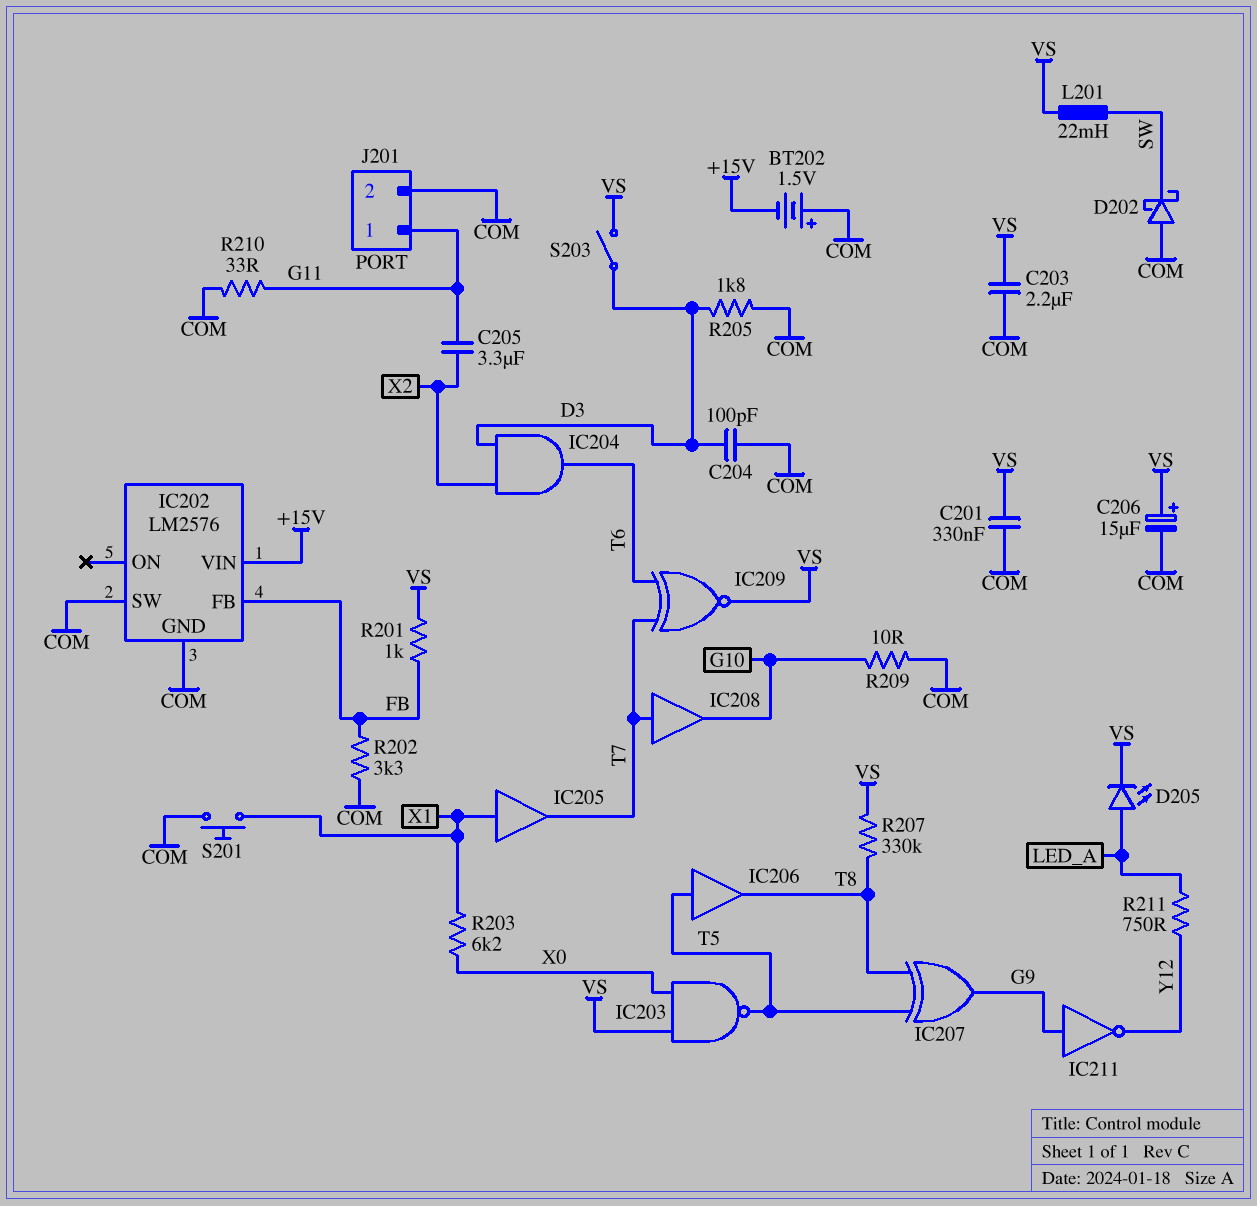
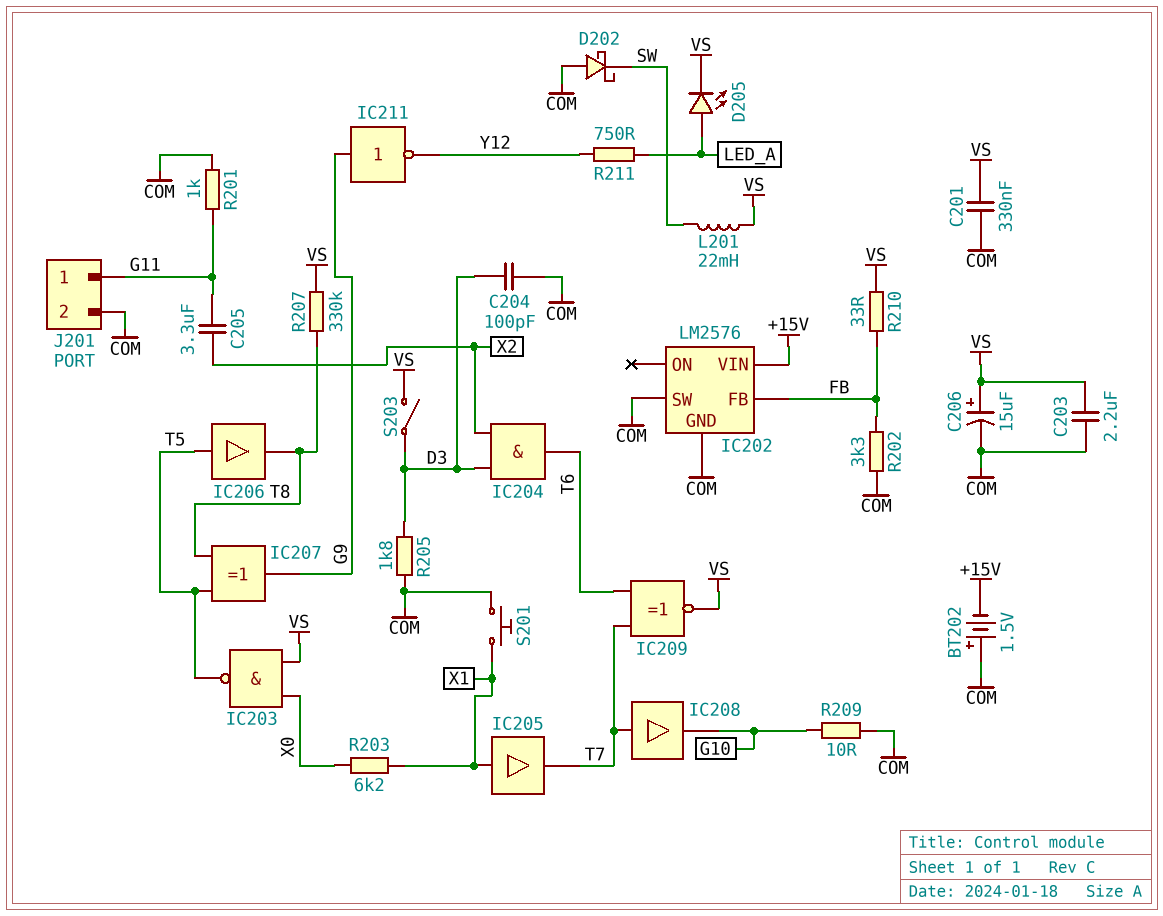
R201: 1k (FB, VS) -> 1k (COM, G11)
R210: 33 (COM, G11) -> 33 (FB, VS)

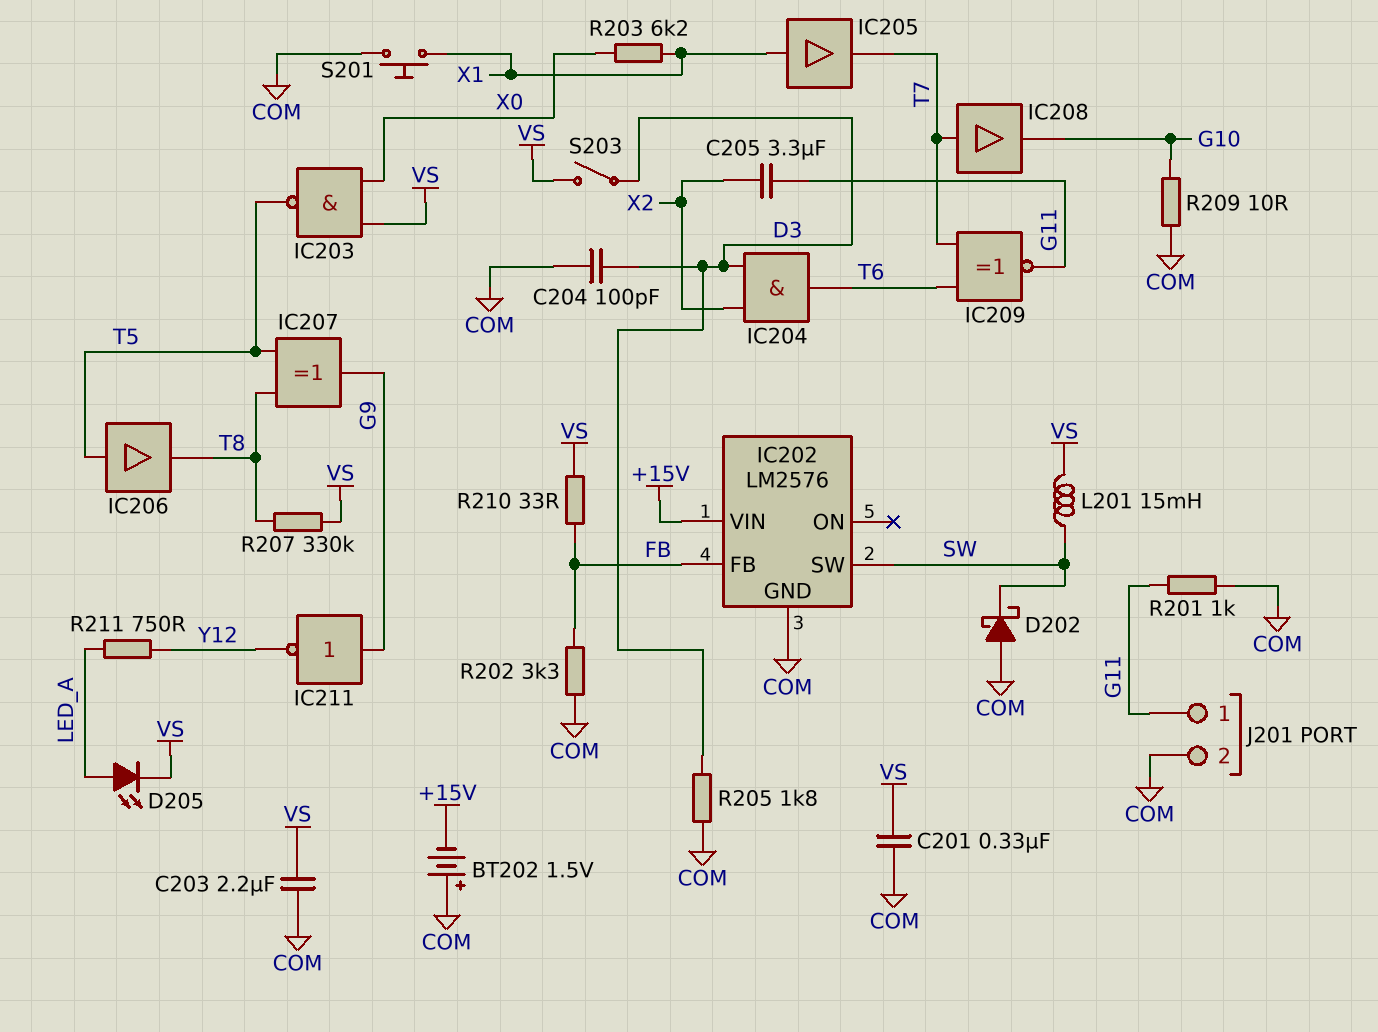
C206: 15uF (plus VS, minus COM) -> none
IC202 pin SW: COM -> SW
IC209: XNOR (in T6, in T7, out VS) -> XNOR (in T6, in T7, out G11)
L201: 22mH (SW, VS) -> 15mH (SW, VS)

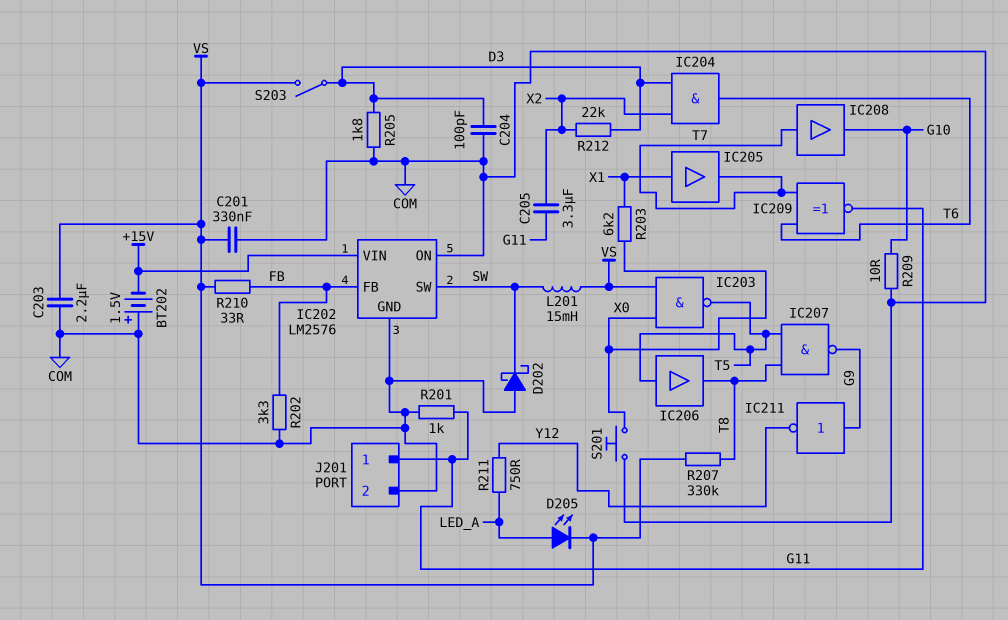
IC202 pin ON: none -> COM
IC207: XOR (in T5, in T8, out G9) -> NAND (in T5, in T8, out G9)
R212: none -> 22k (D3, X2)
S201: button (COM, X1) -> button (COM, X0)

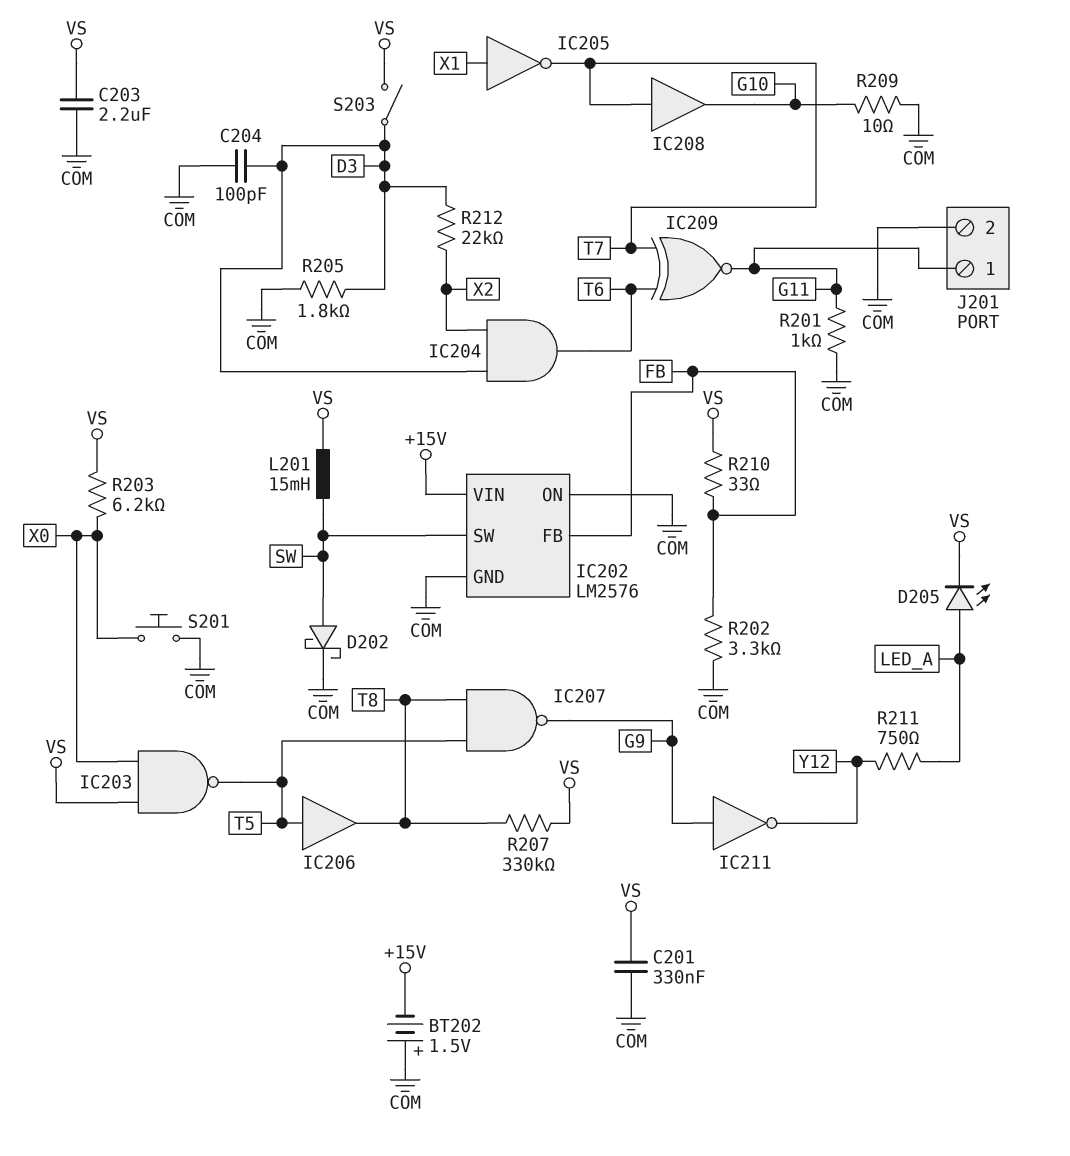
C205: 3.3uF (G11, X2) -> none
D202: schottky (A COM, K SW) -> schottky (A SW, K COM)
IC205: buffer (in X1, out T7) -> NOT (in X1, out T7)
R203: 6.2k (X0, X1) -> 6.2k (VS, X0)

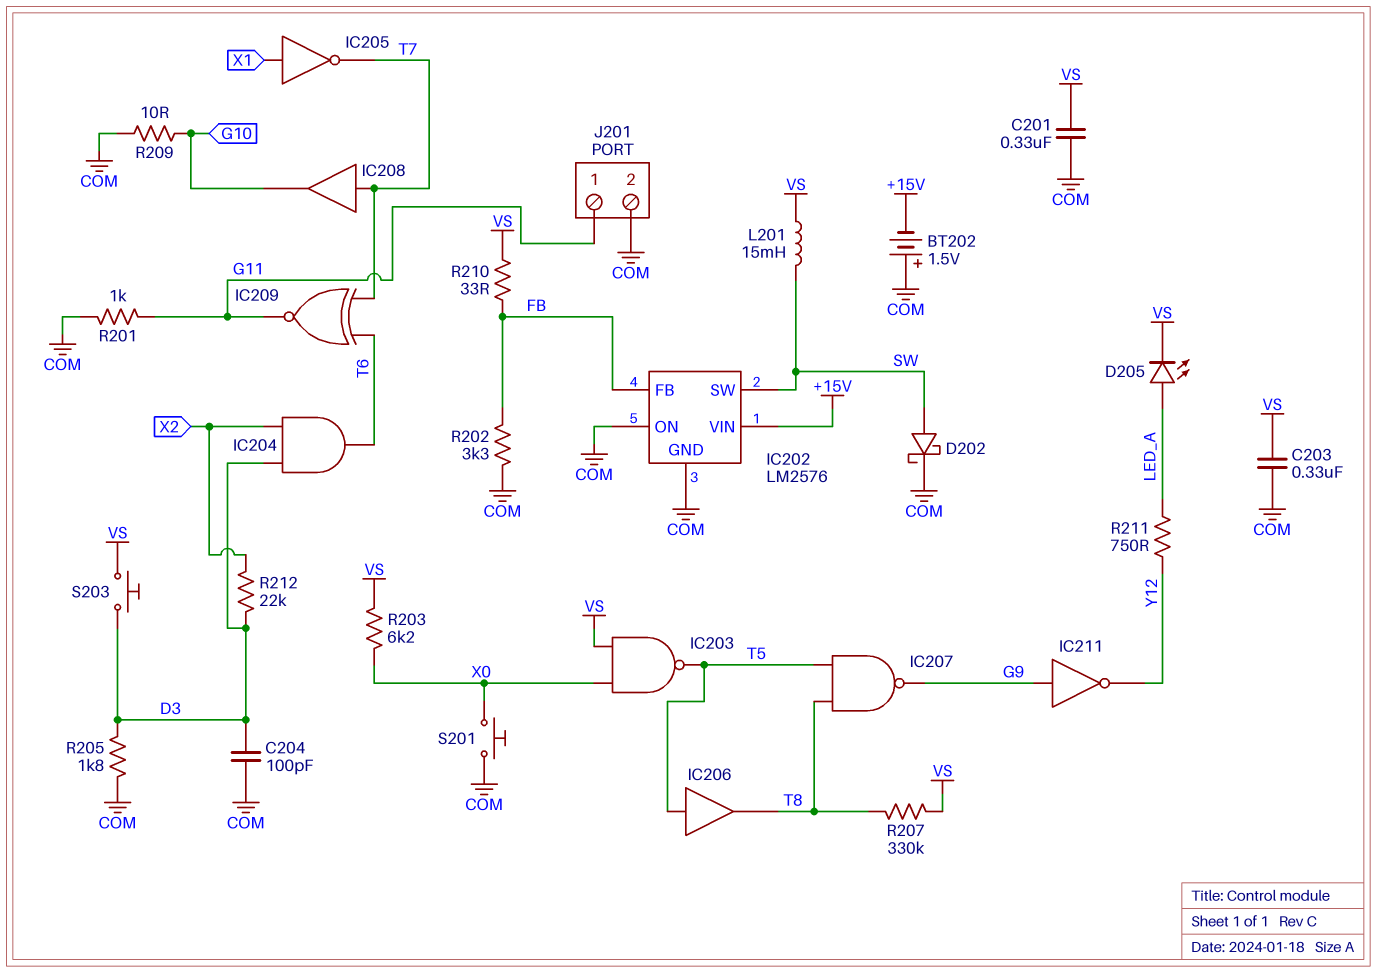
C203: 2.2uF (COM, VS) -> 330nF (COM, VS)
S203: switch (D3, VS) -> button (D3, VS)

